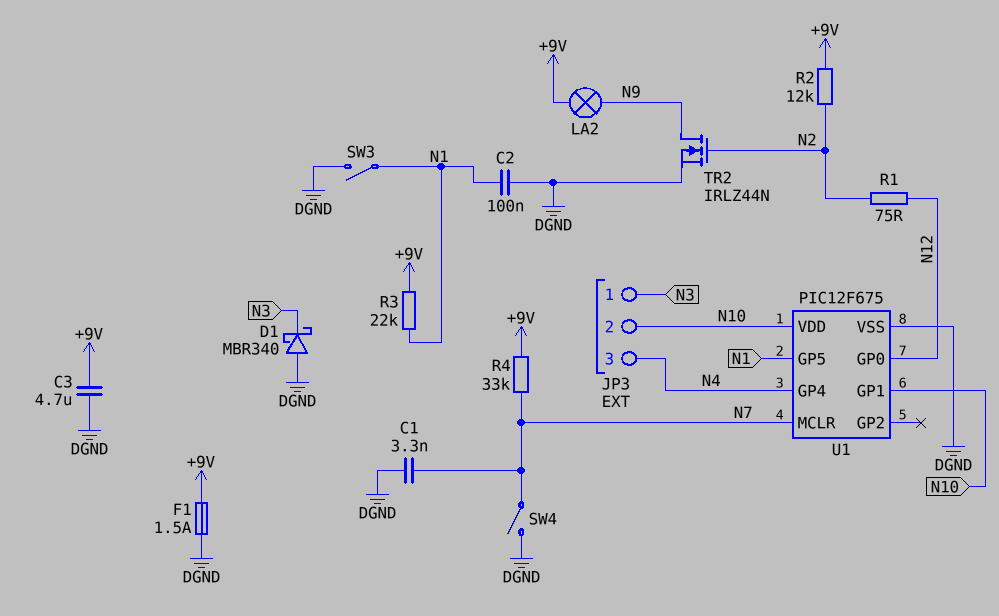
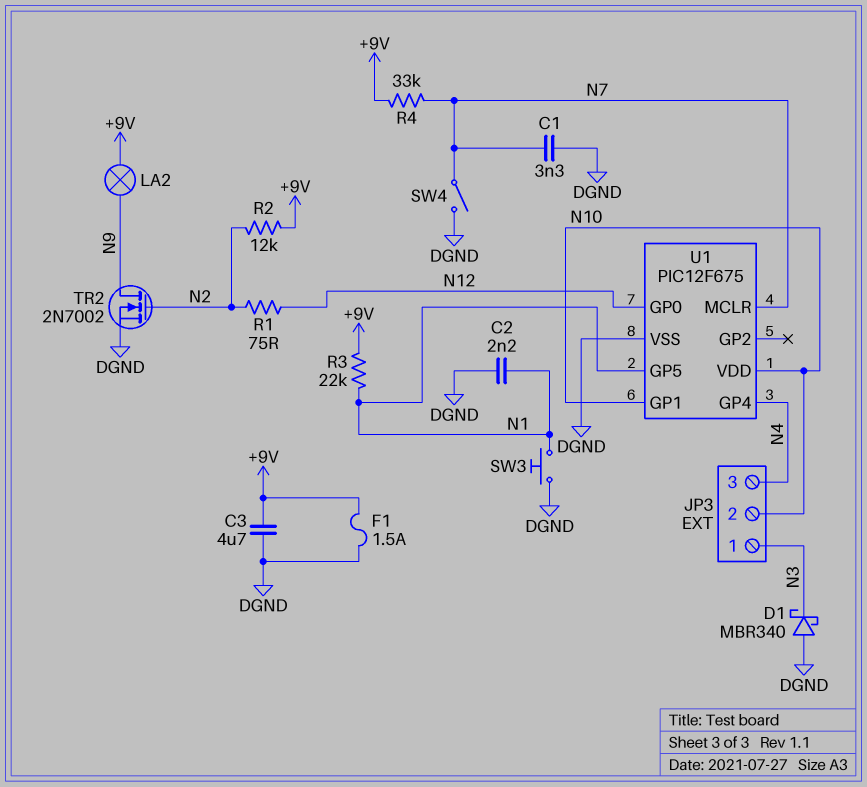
C2: 100nF (DGND, N1) -> 2.2nF (DGND, N1)
SW3: switch (DGND, N1) -> button (DGND, N1)
TR2: NMOS IRLZ44N (G N2, D N9, S DGND) -> NMOS 2N7002 (G N2, D N9, S DGND)

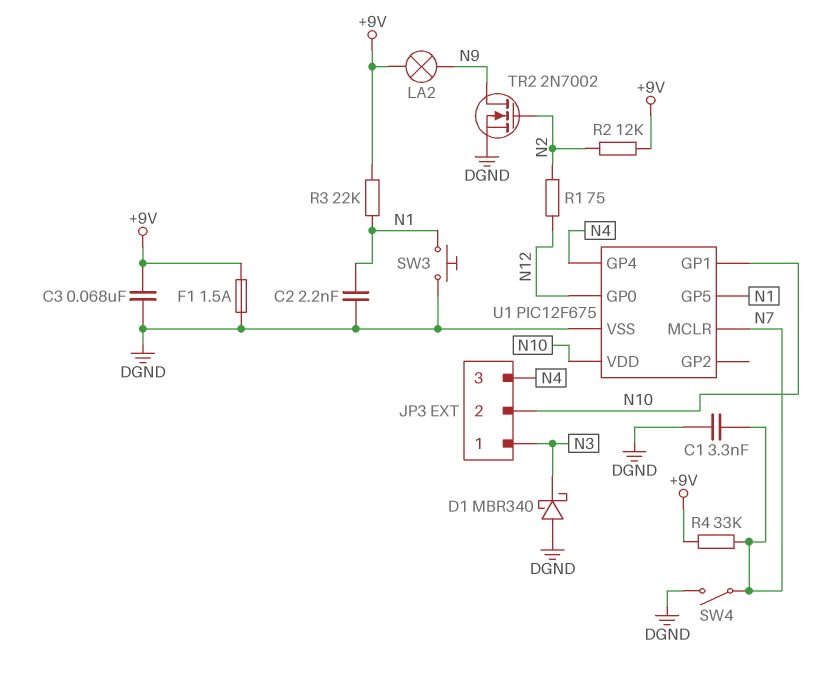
C3: 4.7uF (+9V, DGND) -> 68nF (+9V, DGND)

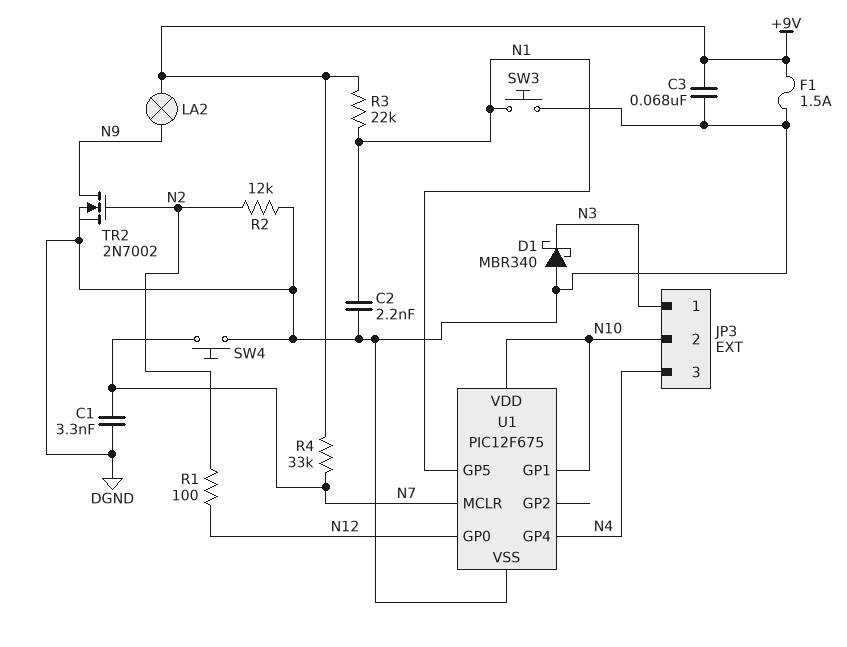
R1: 75 (N2, N12) -> 100 (N2, N12)
R2: 12k (+9V, N2) -> 12k (DGND, N2)
SW4: switch (DGND, N7) -> button (DGND, N7)

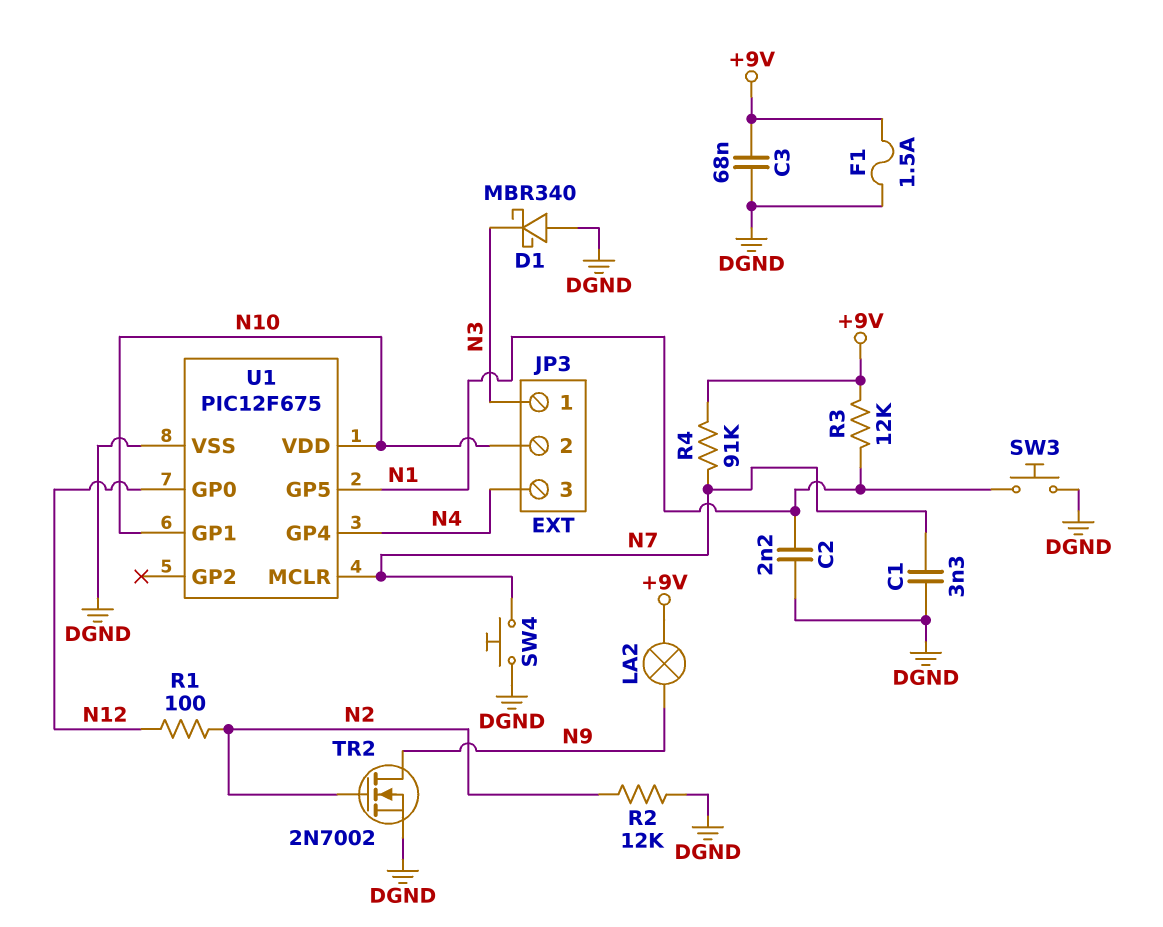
R3: 22k (+9V, N1) -> 12k (+9V, N1)
R4: 33k (+9V, N7) -> 91k (+9V, N7)

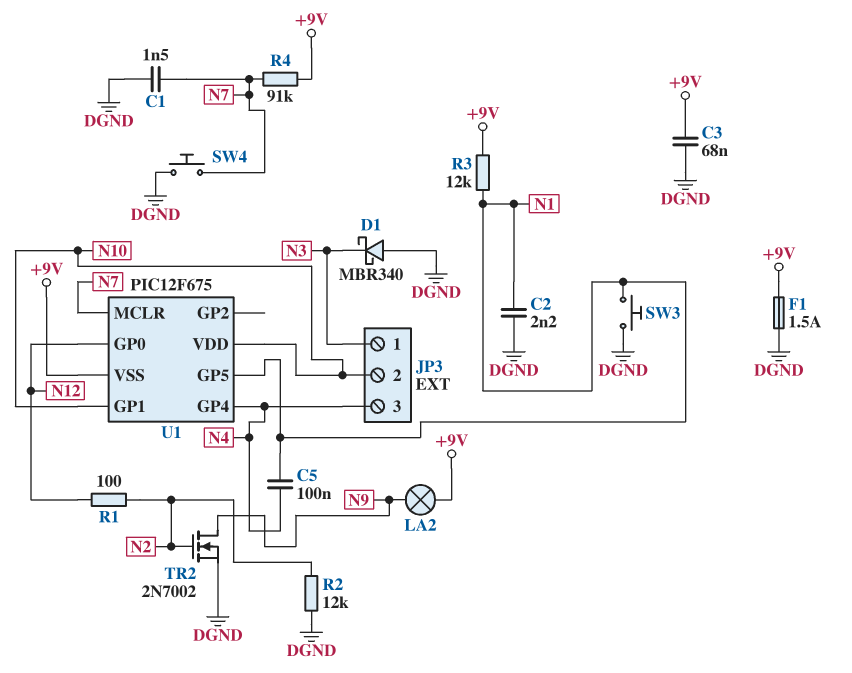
C1: 3.3nF (DGND, N7) -> 1.5nF (DGND, N7)
C5: none -> 100nF (N1, N4)
U1 pin VSS: DGND -> +9V

